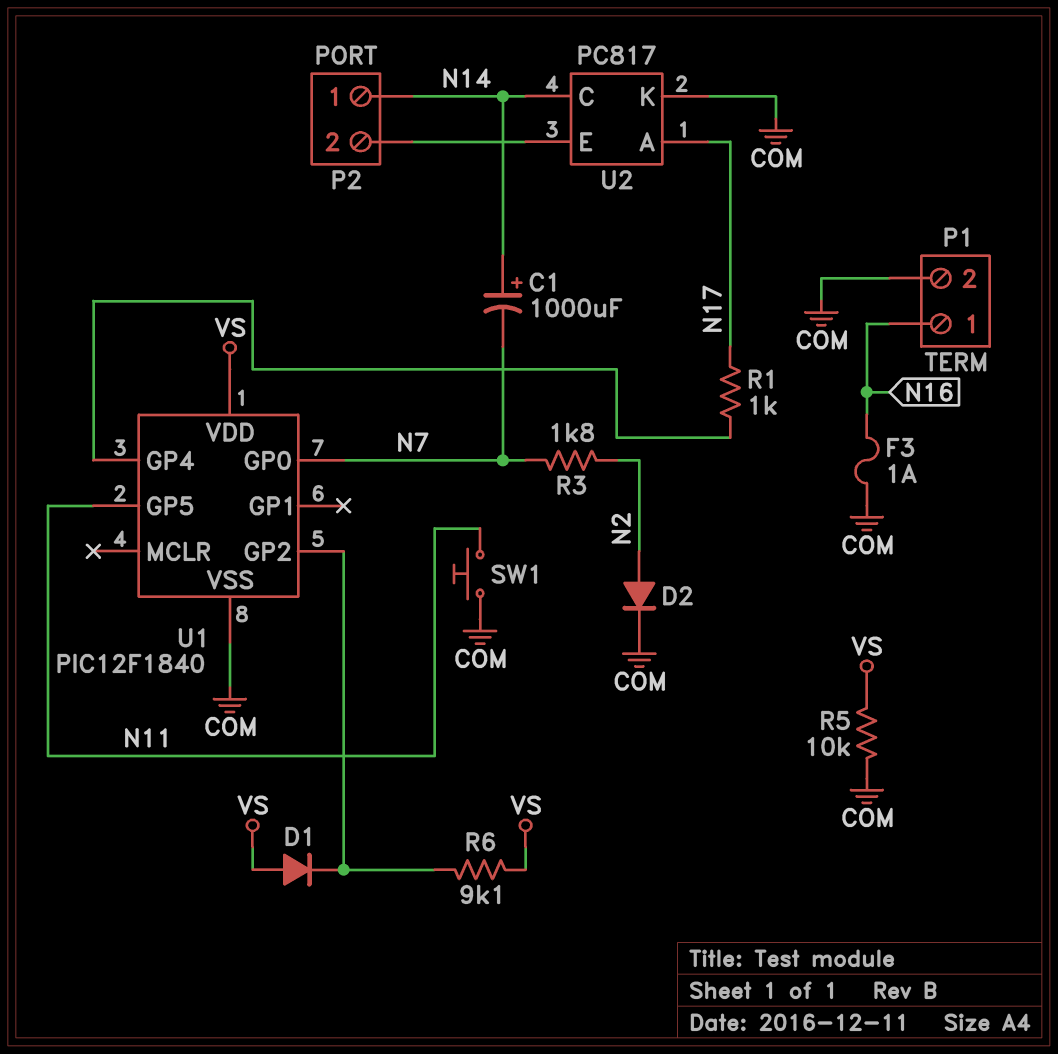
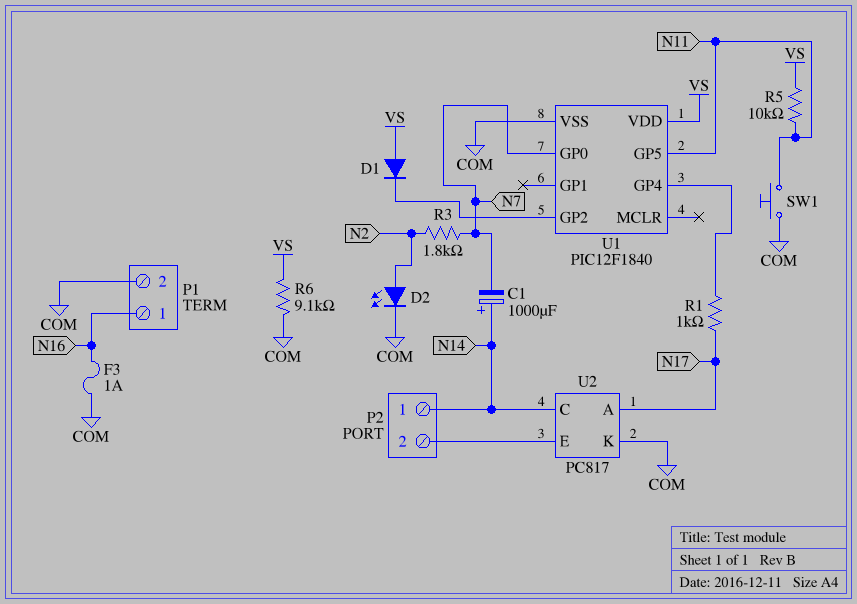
D2: diode (A N2, K COM) -> LED (A N2, K COM)
R5: 10k (COM, VS) -> 10k (N11, VS)
R6: 9.1k (U1/GP2, VS) -> 9.1k (COM, VS)

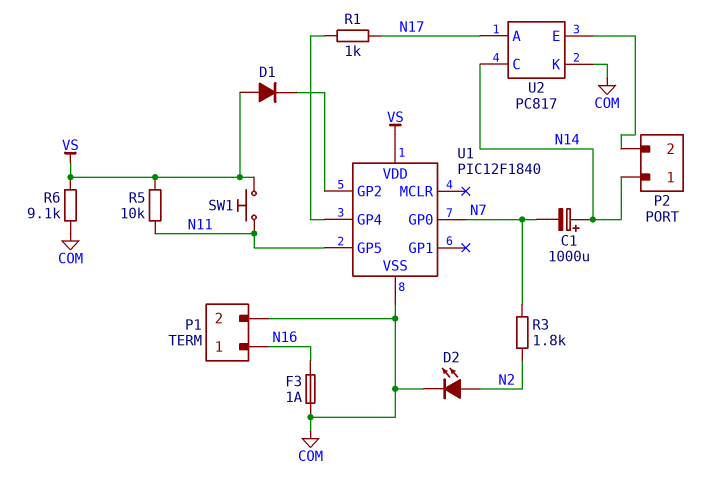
SW1: button (COM, N11) -> button (N11, VS)

